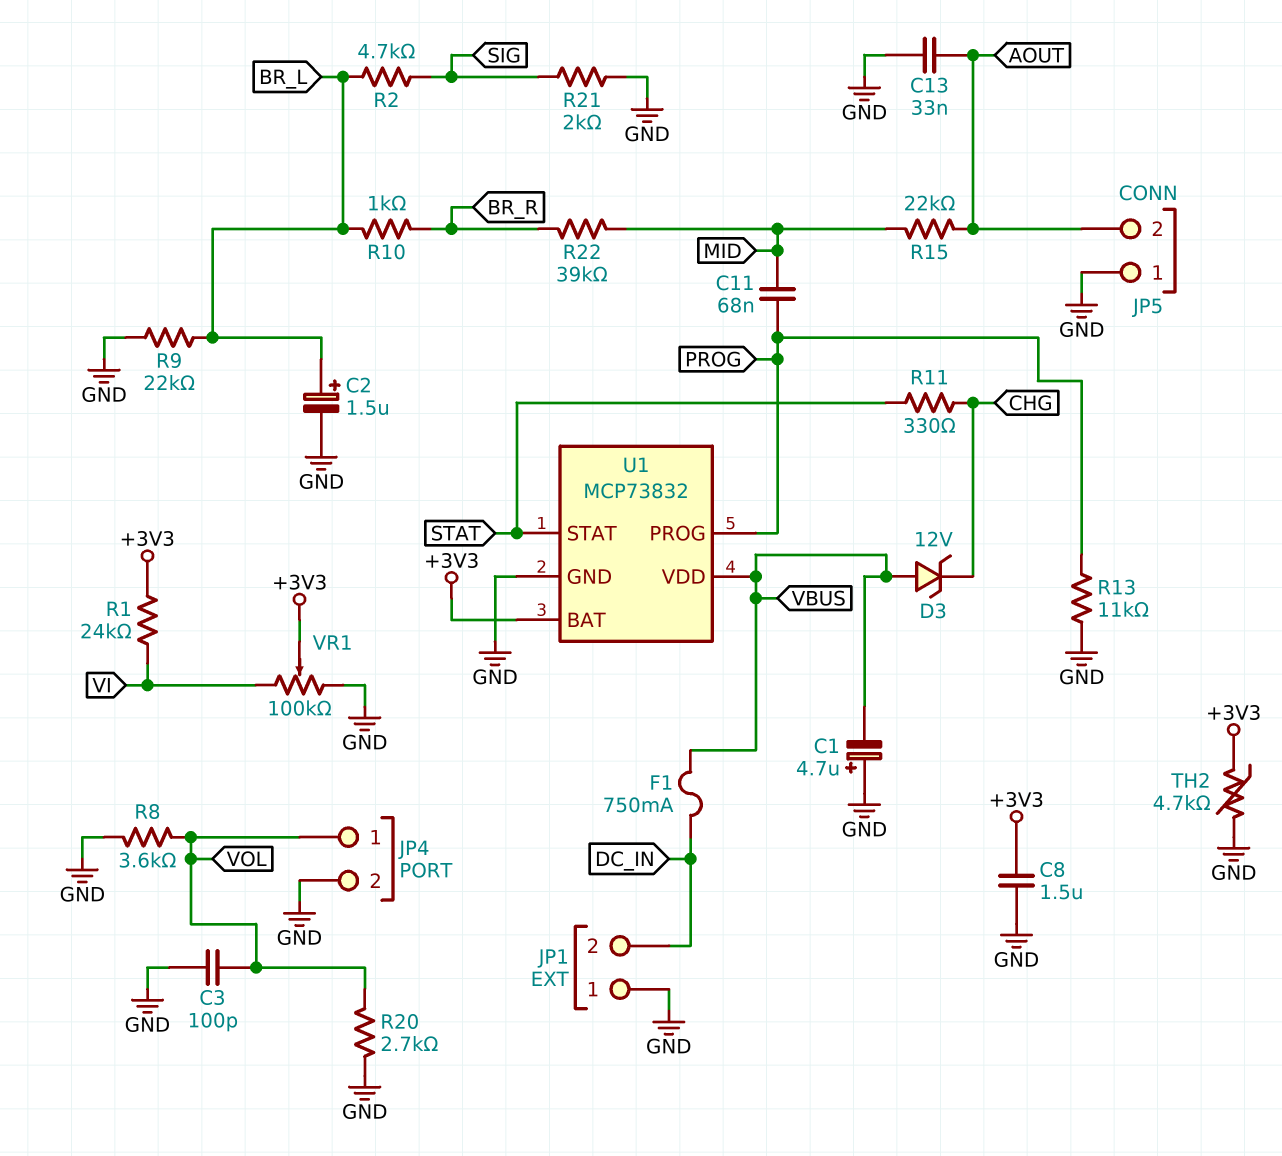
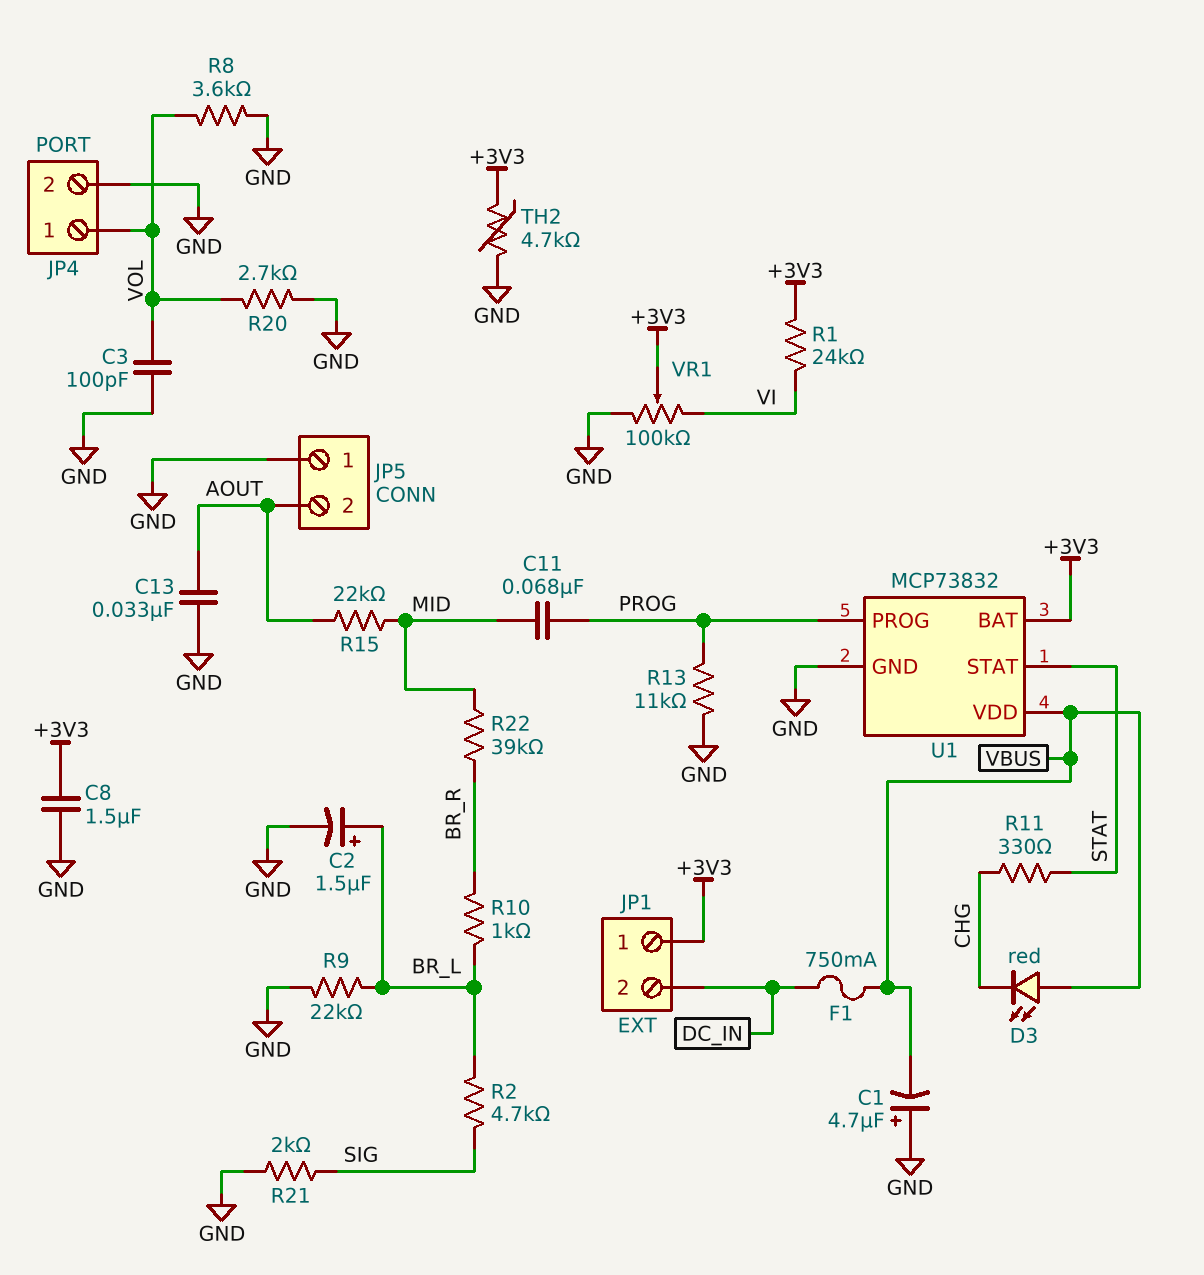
D3: zener 12V (A VBUS, K CHG) -> LED red (A VBUS, K CHG)
JP1 pin 1: GND -> +3V3

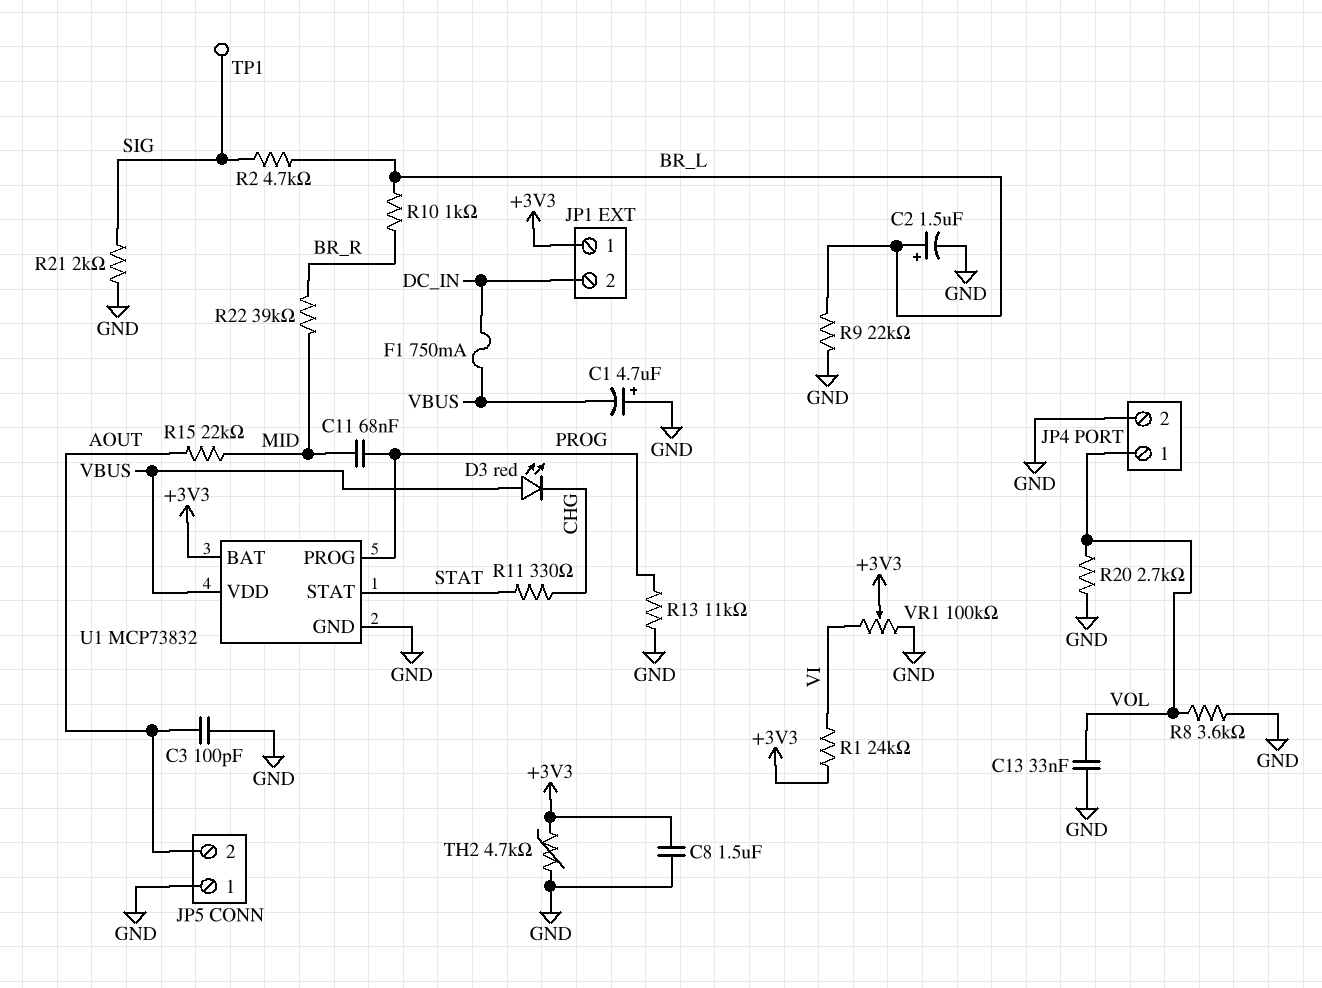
C3: 100pF (GND, VOL) -> 100pF (AOUT, GND)
C13: 33nF (AOUT, GND) -> 33nF (GND, VOL)
TP1: none -> test point (SIG)

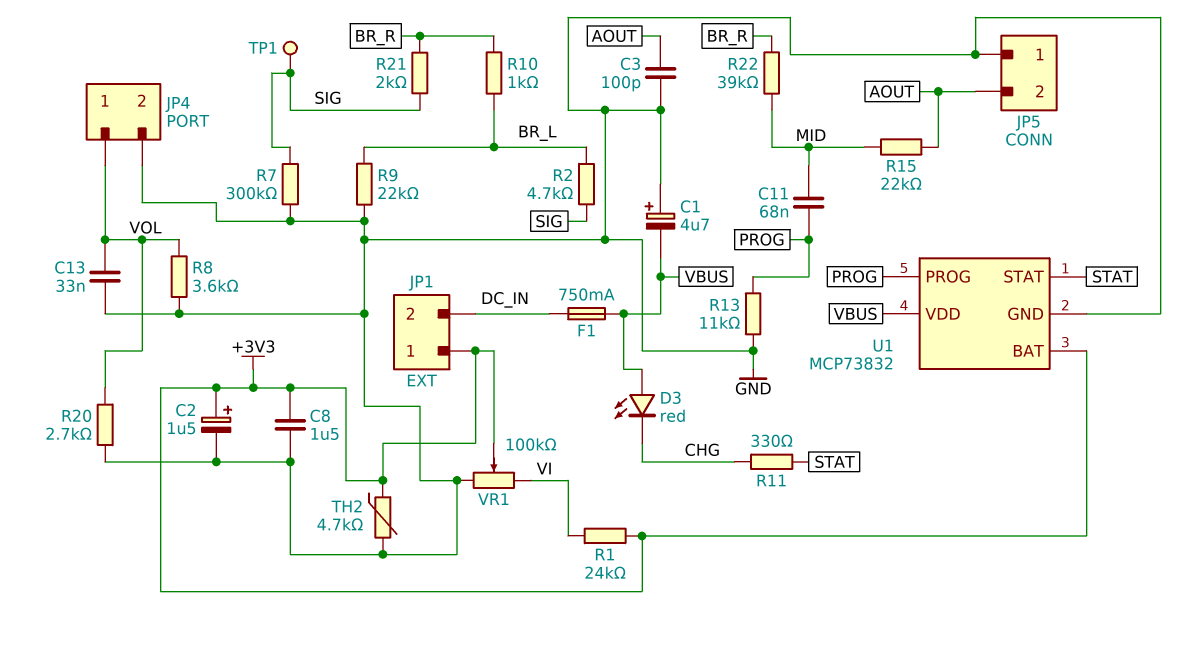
C2: 1.5uF (plus BR_L, minus GND) -> 1.5uF (plus +3V3, minus GND)
R7: none -> 300k (GND, SIG)
R21: 2k (GND, SIG) -> 2k (BR_R, SIG)

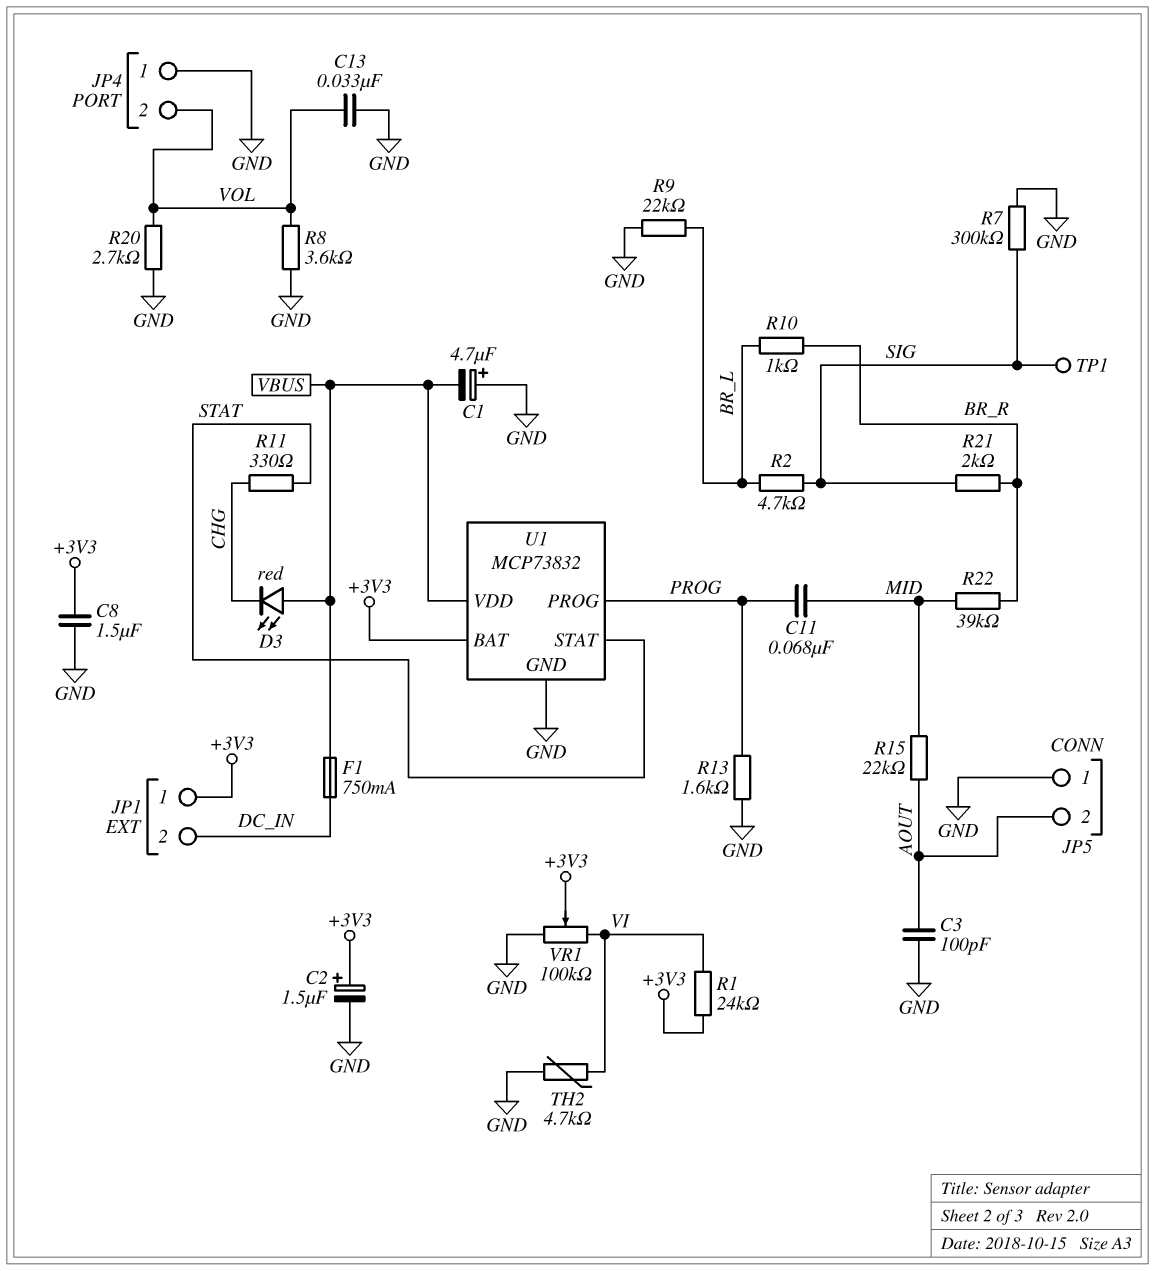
JP4 pin 1: VOL -> GND
JP4 pin 2: GND -> VOL
R13: 11k (GND, PROG) -> 1.6k (GND, PROG)
TH2: 4.7k (+3V3, GND) -> 4.7k (GND, VI)

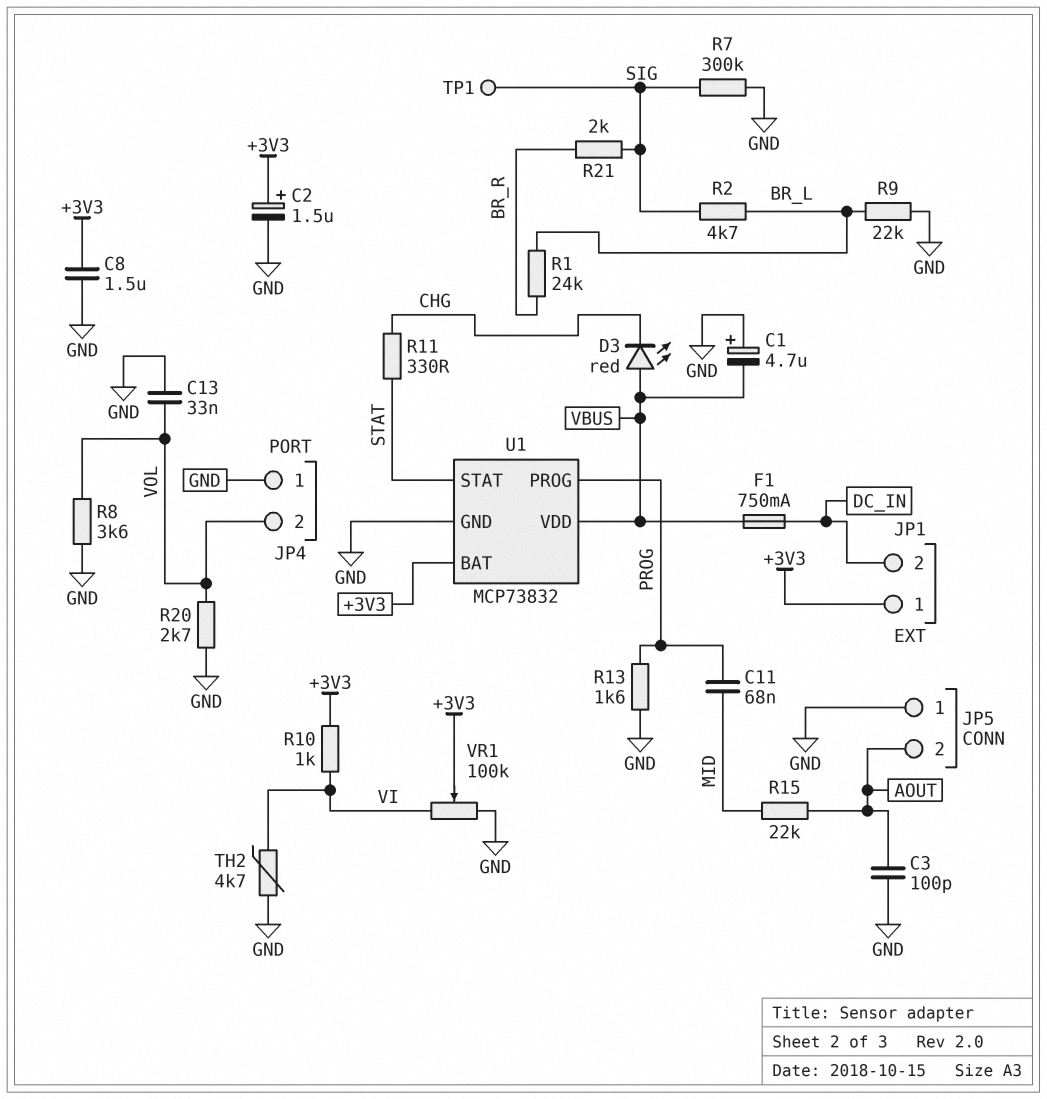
R1: 24k (+3V3, VI) -> 24k (BR_L, BR_R)
R10: 1k (BR_L, BR_R) -> 1k (+3V3, VI)
R22: 39k (BR_R, MID) -> none

